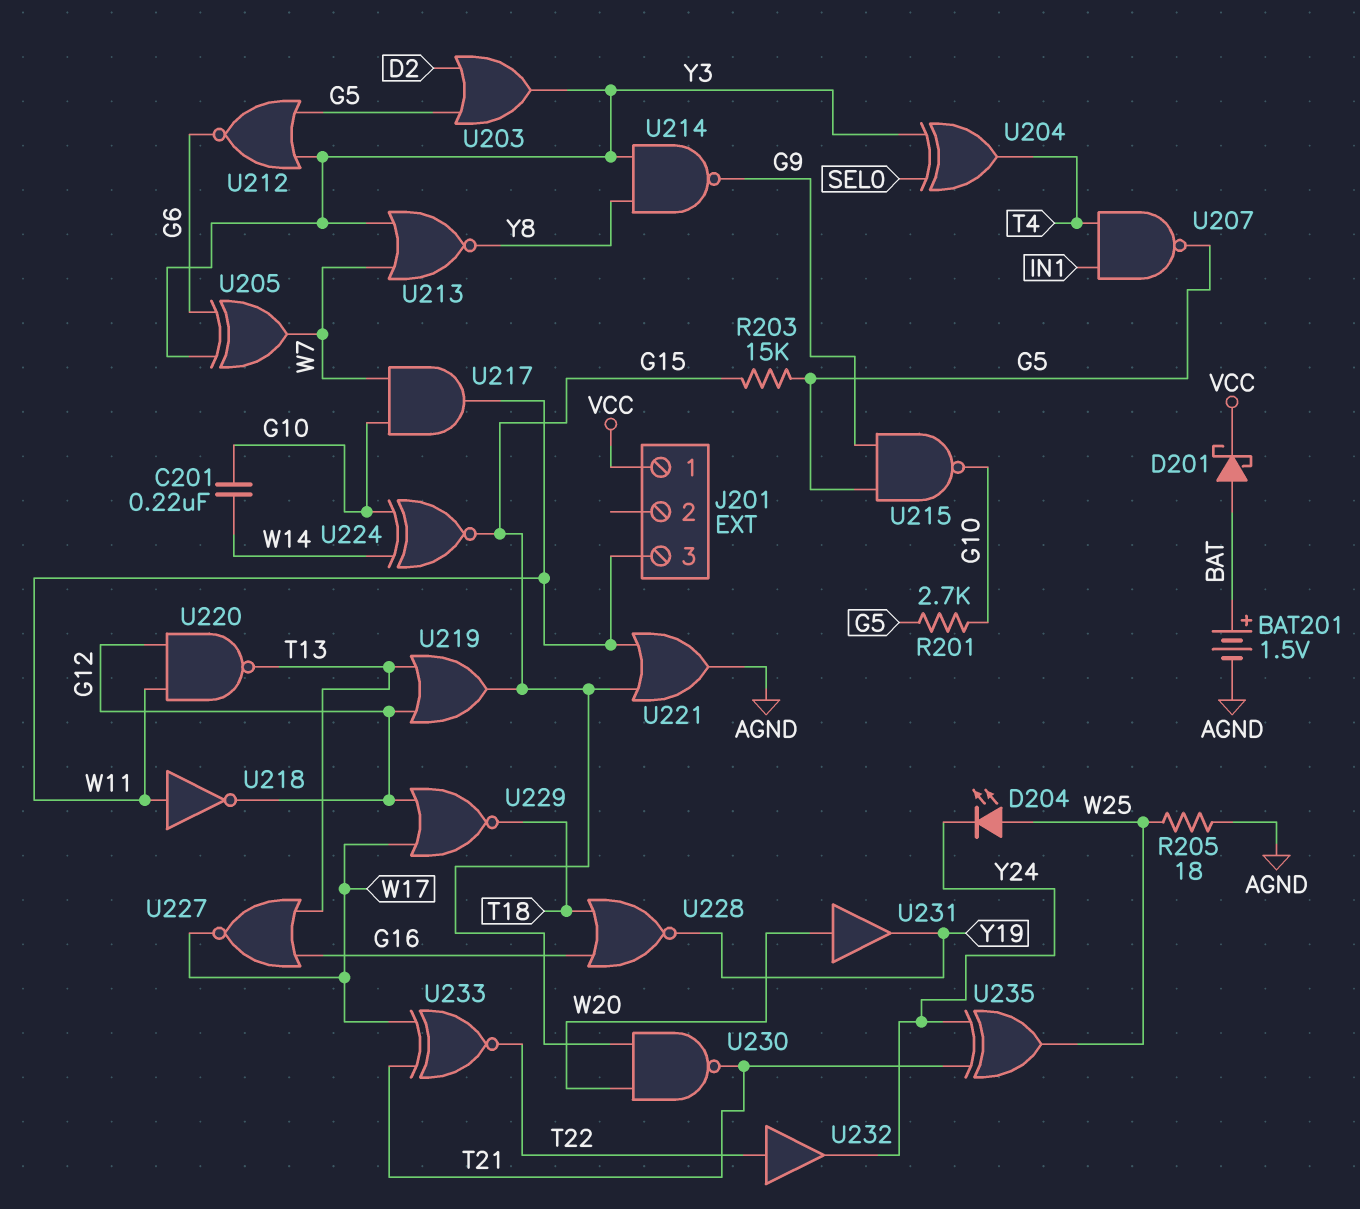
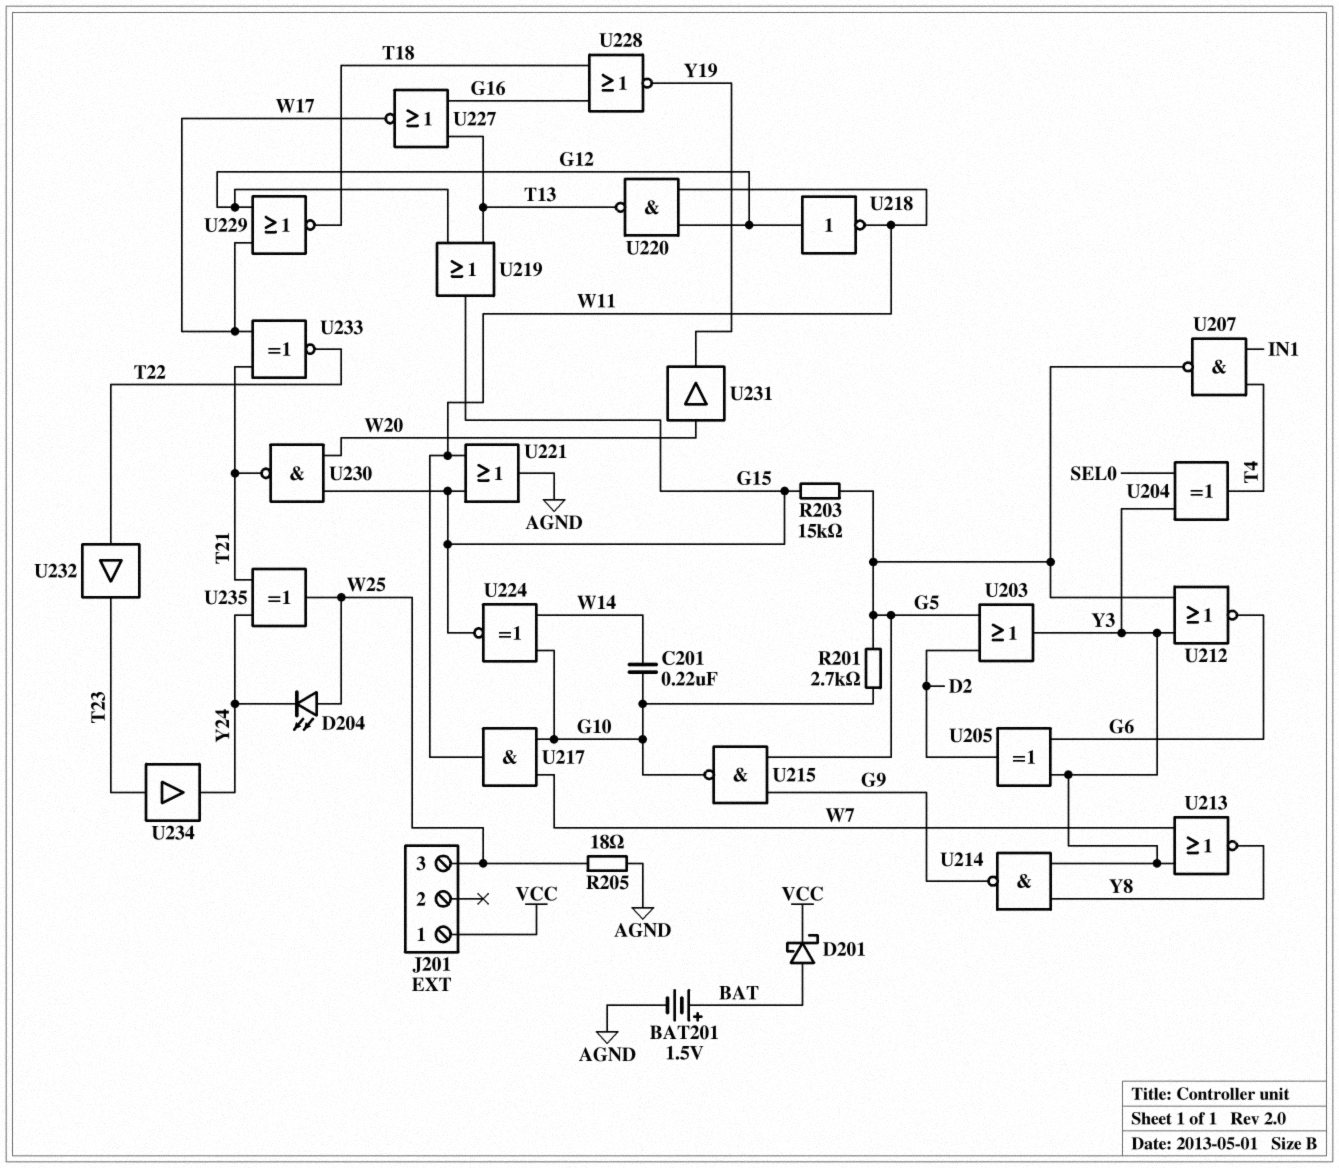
J201 pin 3: W11 -> W25
U205: XOR (in G6, in Y3, out W7) -> XOR (in G6, in Y3, out D2)
U218: NOT (in W11, out G12) -> NOT (in G12, out W11)
U232: buffer (in T22, out Y24) -> buffer (in T22, out T23)
U234: none -> buffer (in T23, out Y24)

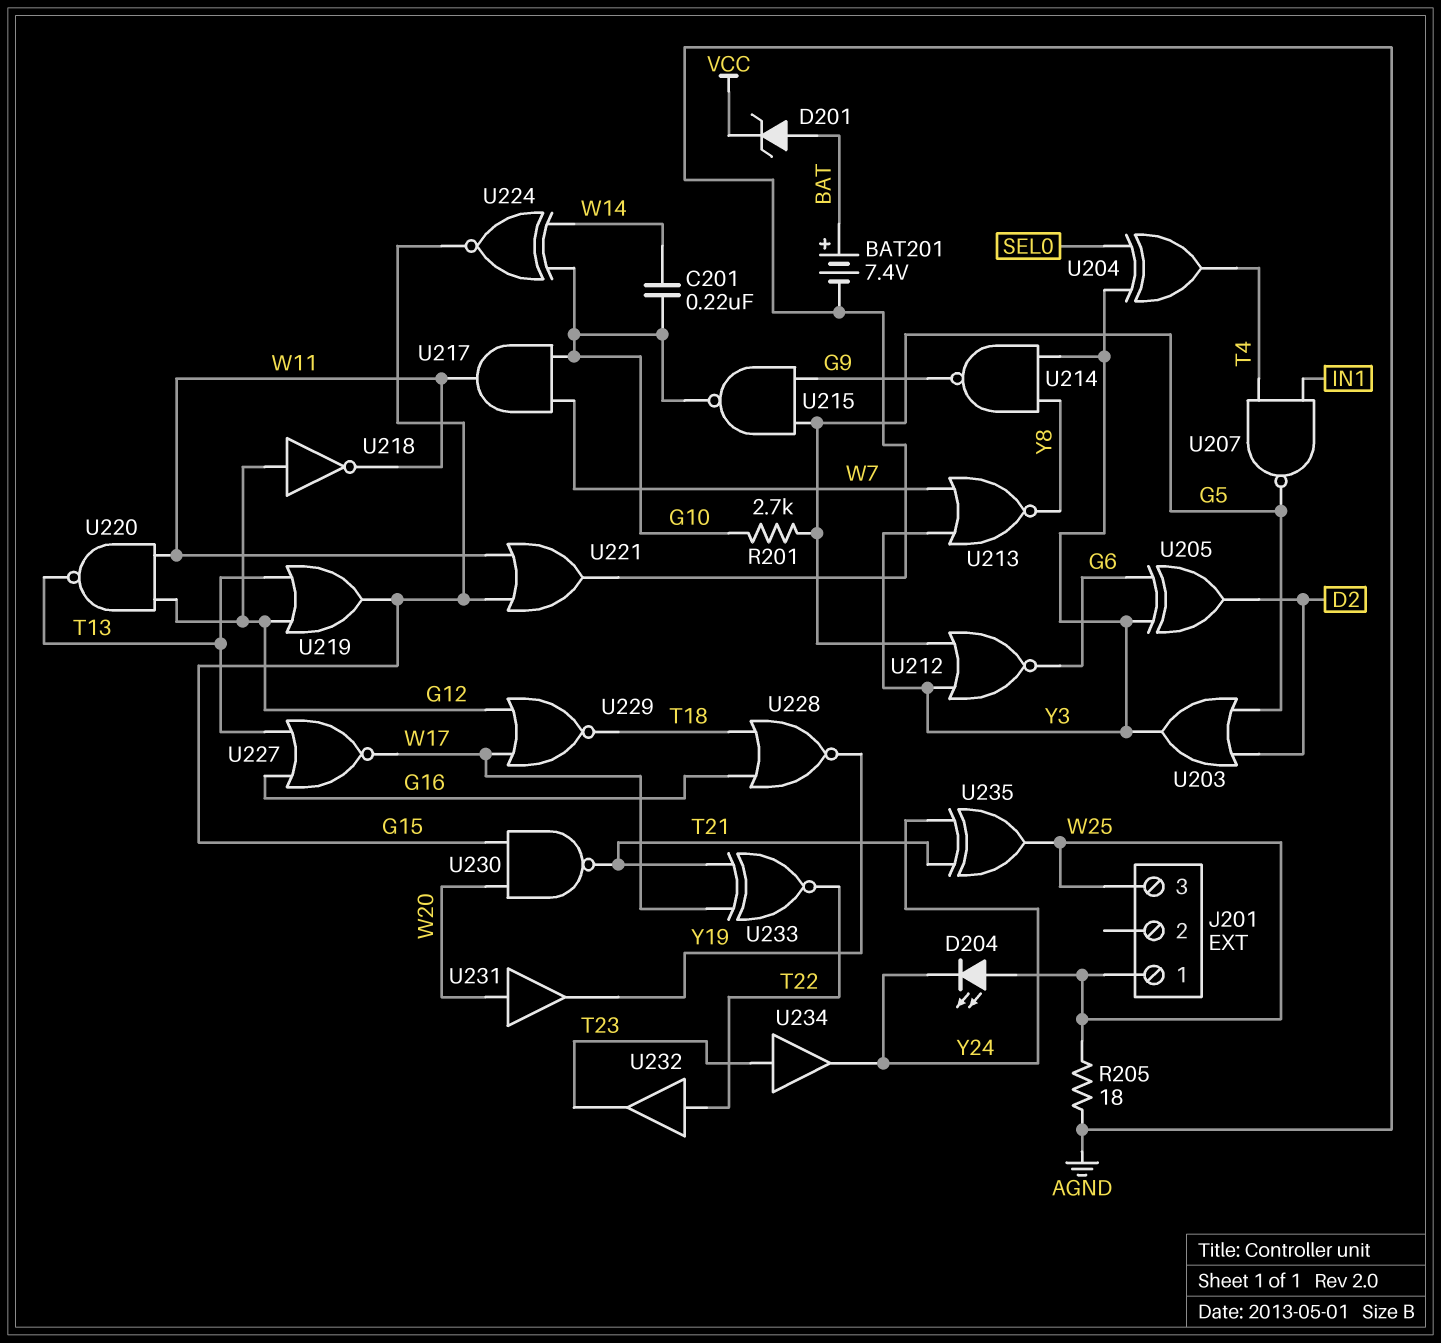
BAT201: 1.5V (plus BAT, minus AGND) -> 7.4V (plus BAT, minus AGND)
D201: schottky (A BAT, K VCC) -> zener (A BAT, K VCC)
J201 pin 1: VCC -> W25
R203: 15k (G5, G15) -> none

